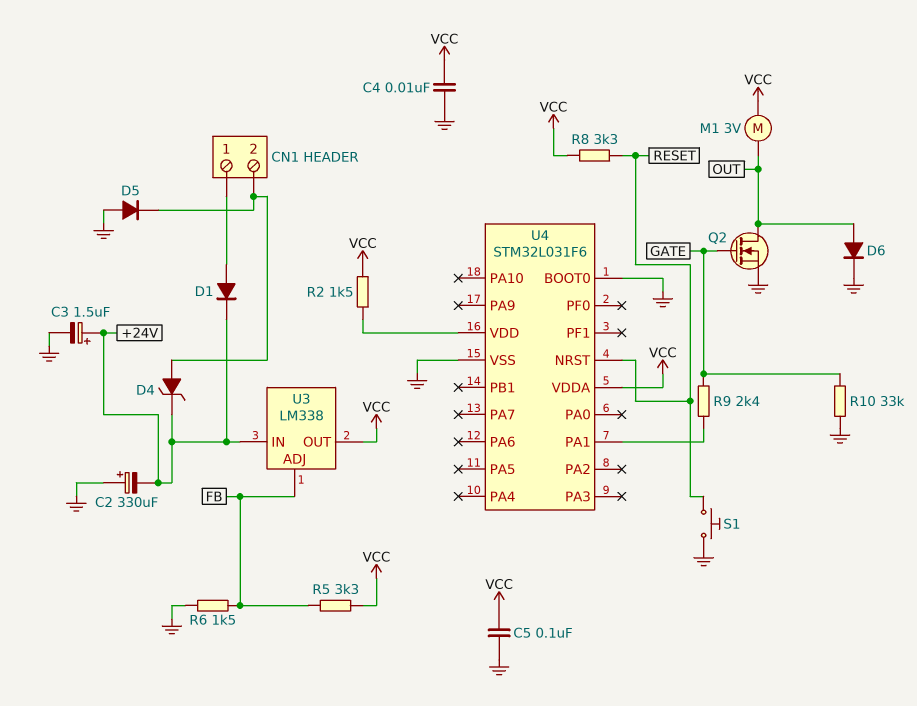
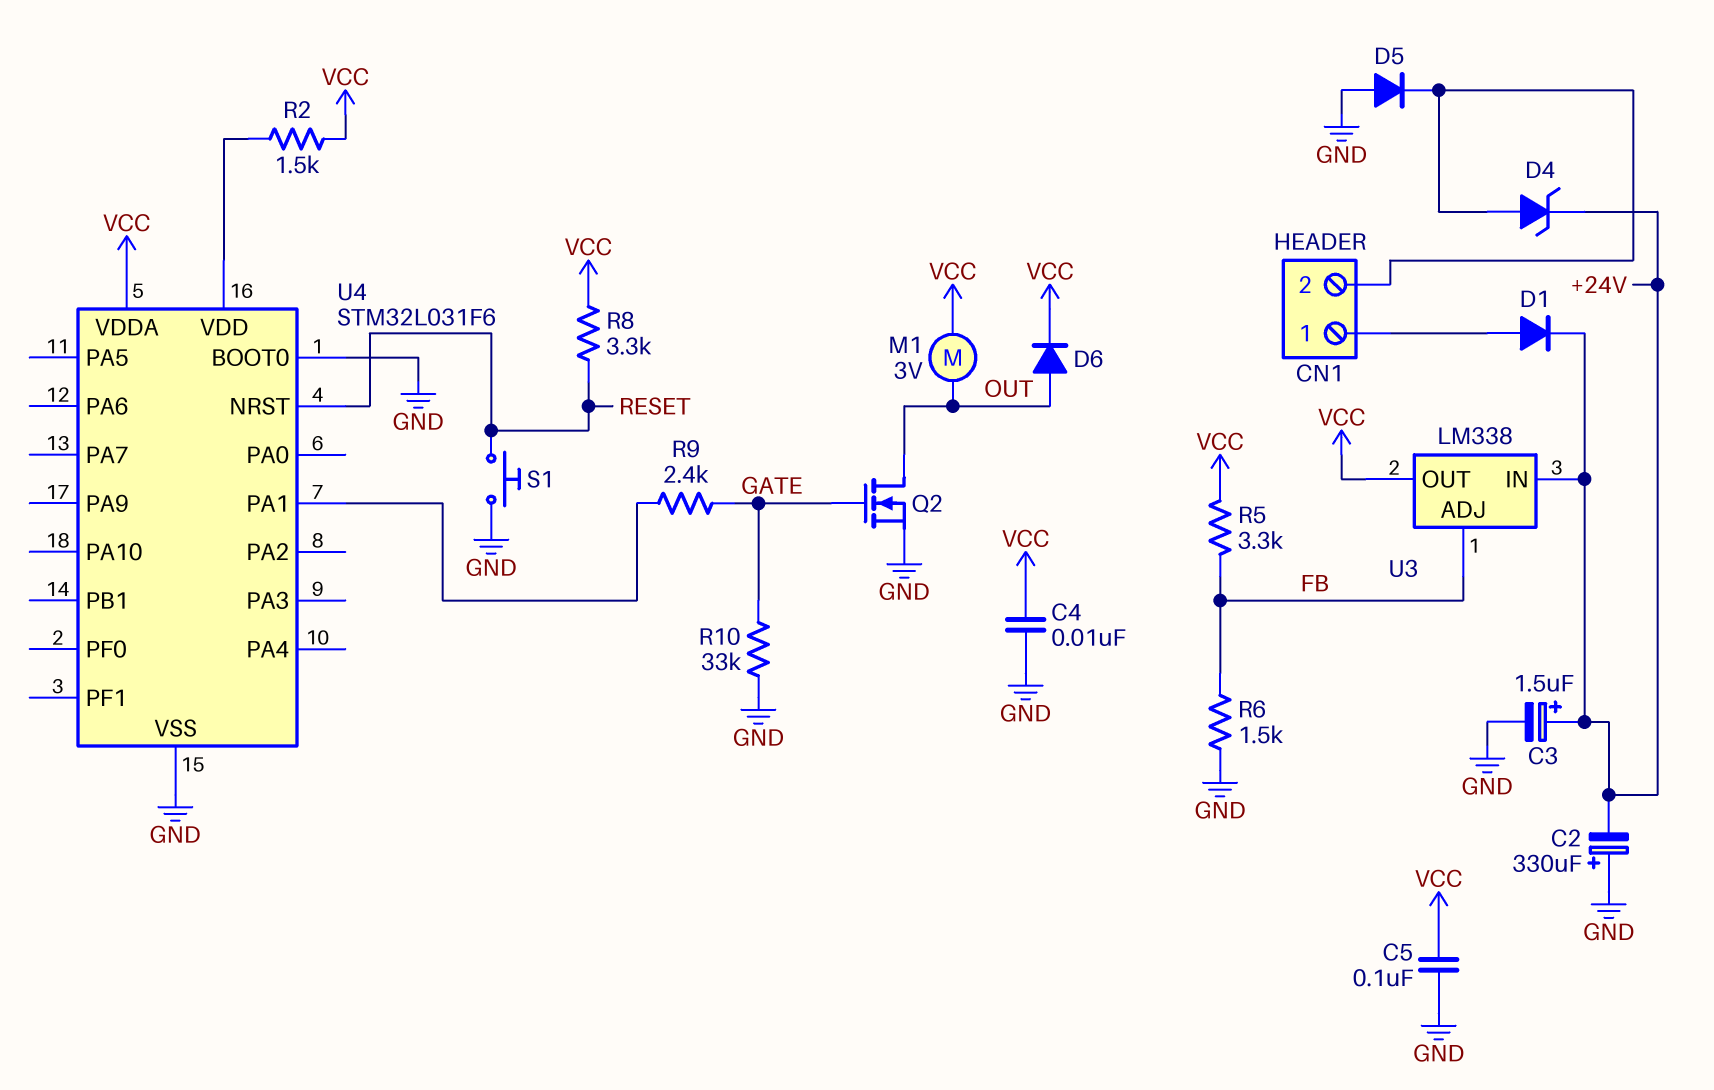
D6: diode (A OUT, K GND) -> diode (A OUT, K VCC)

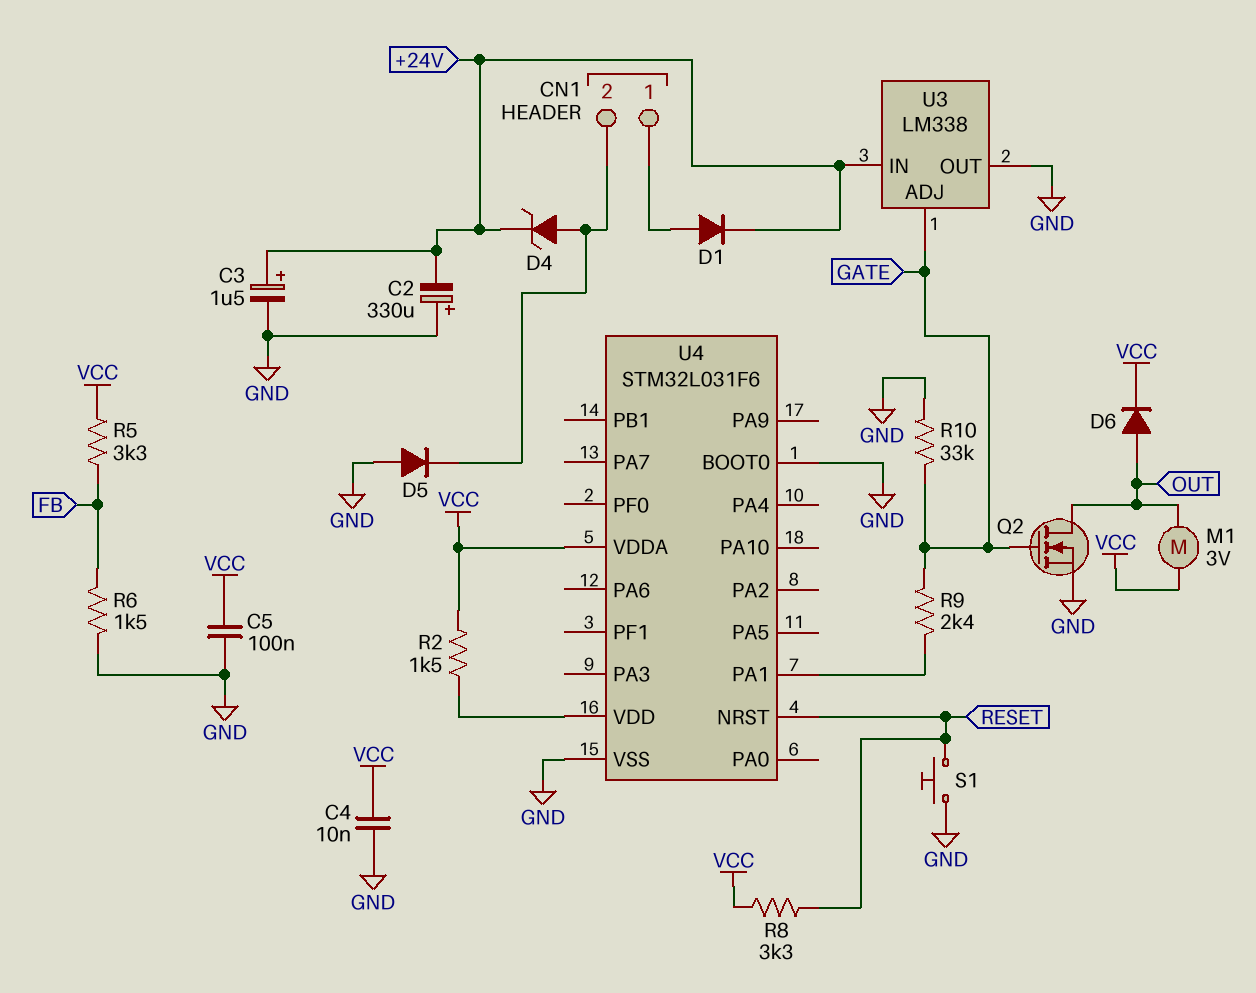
U3 pin ADJ: FB -> GATE
U3 pin OUT: VCC -> GND

